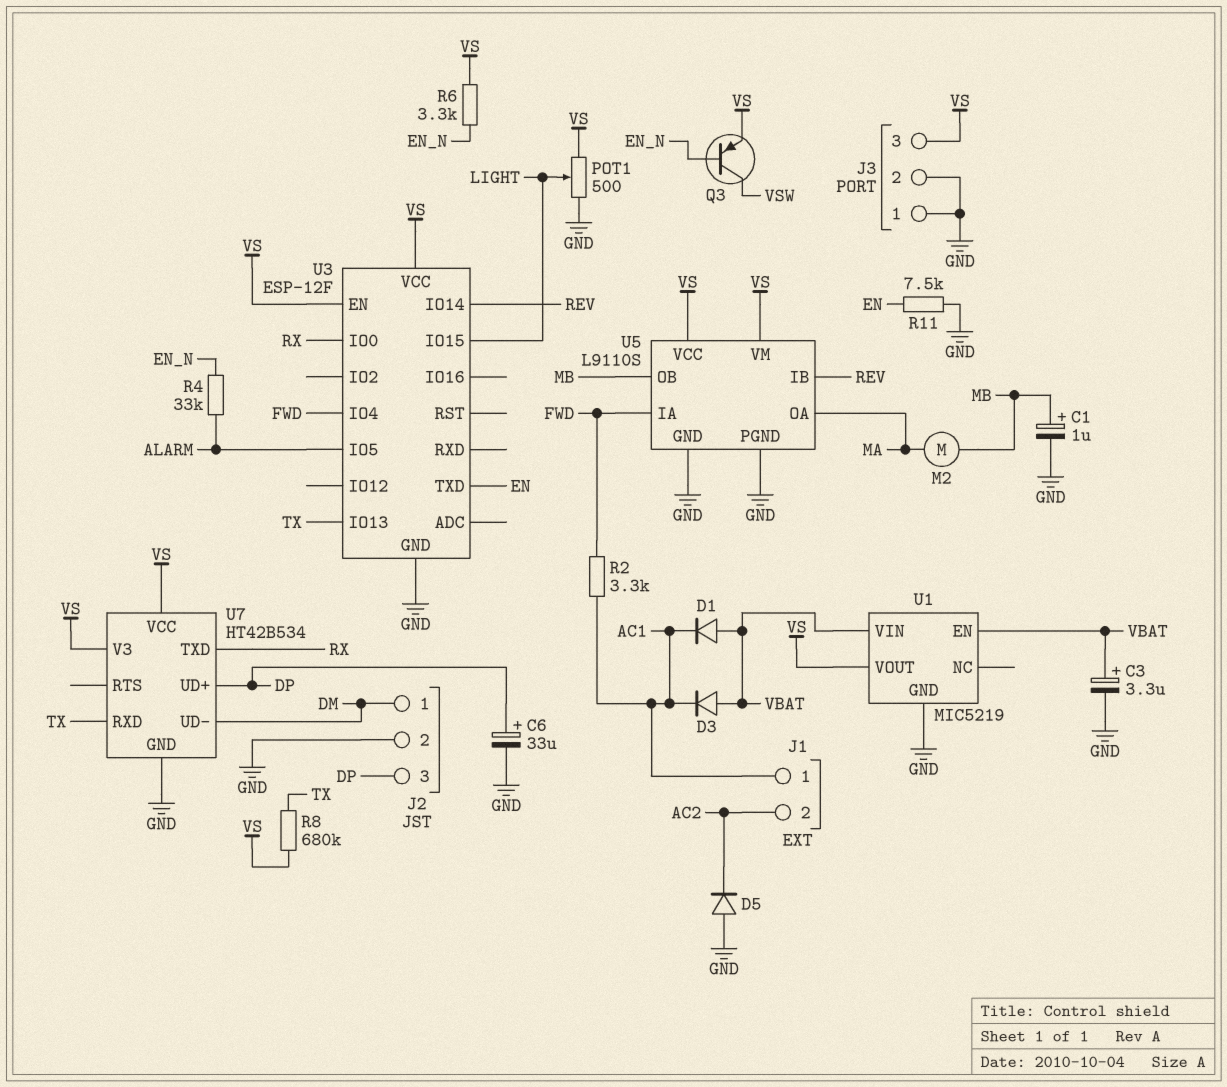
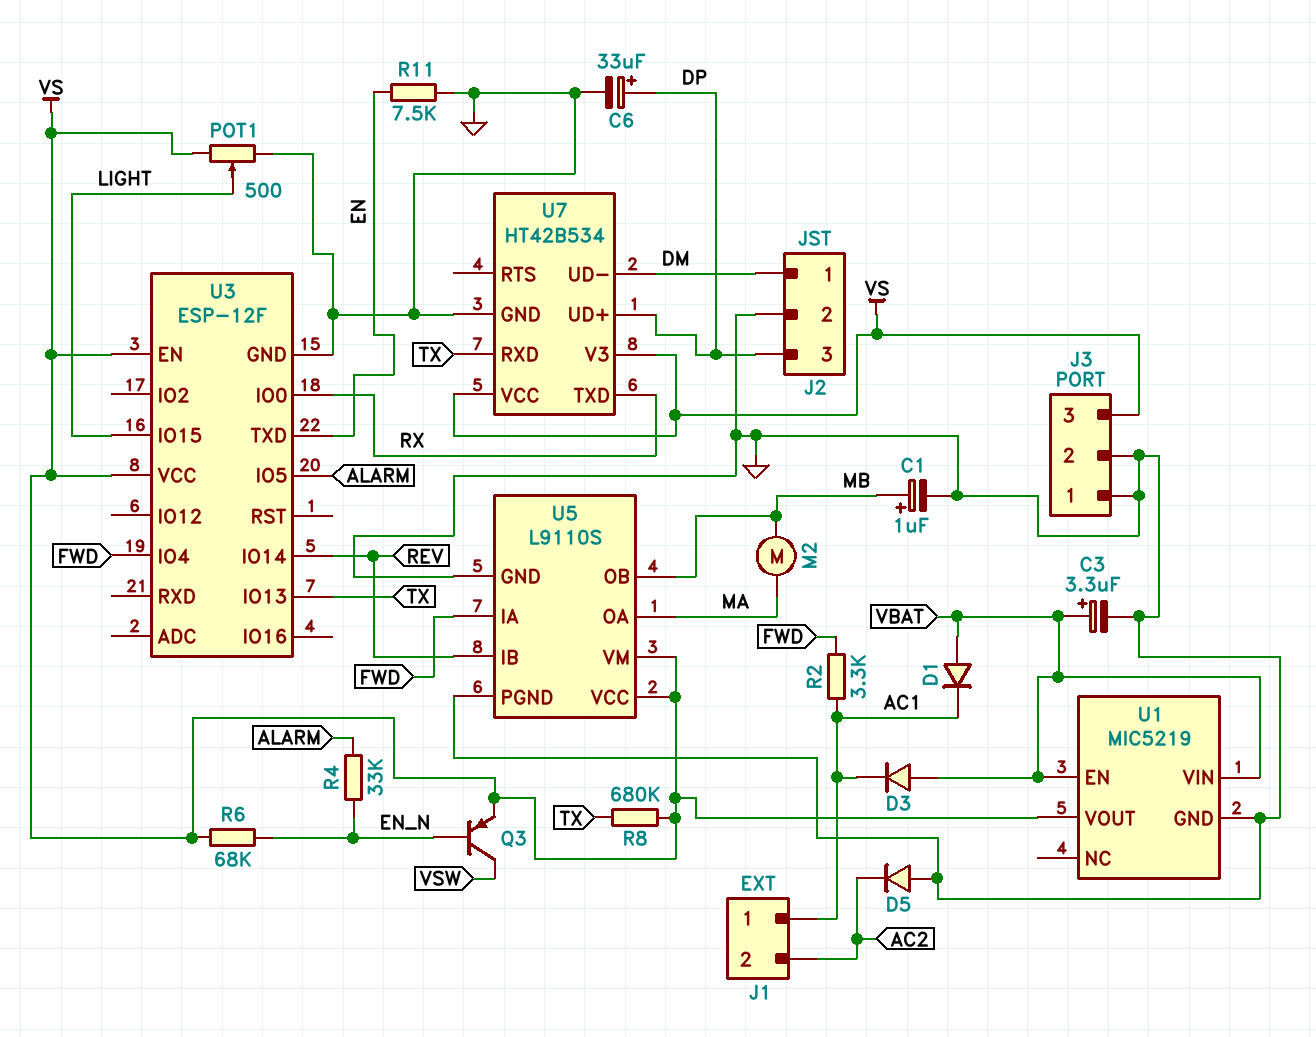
R6: 3.3k (EN_N, VS) -> 68k (EN_N, VS)

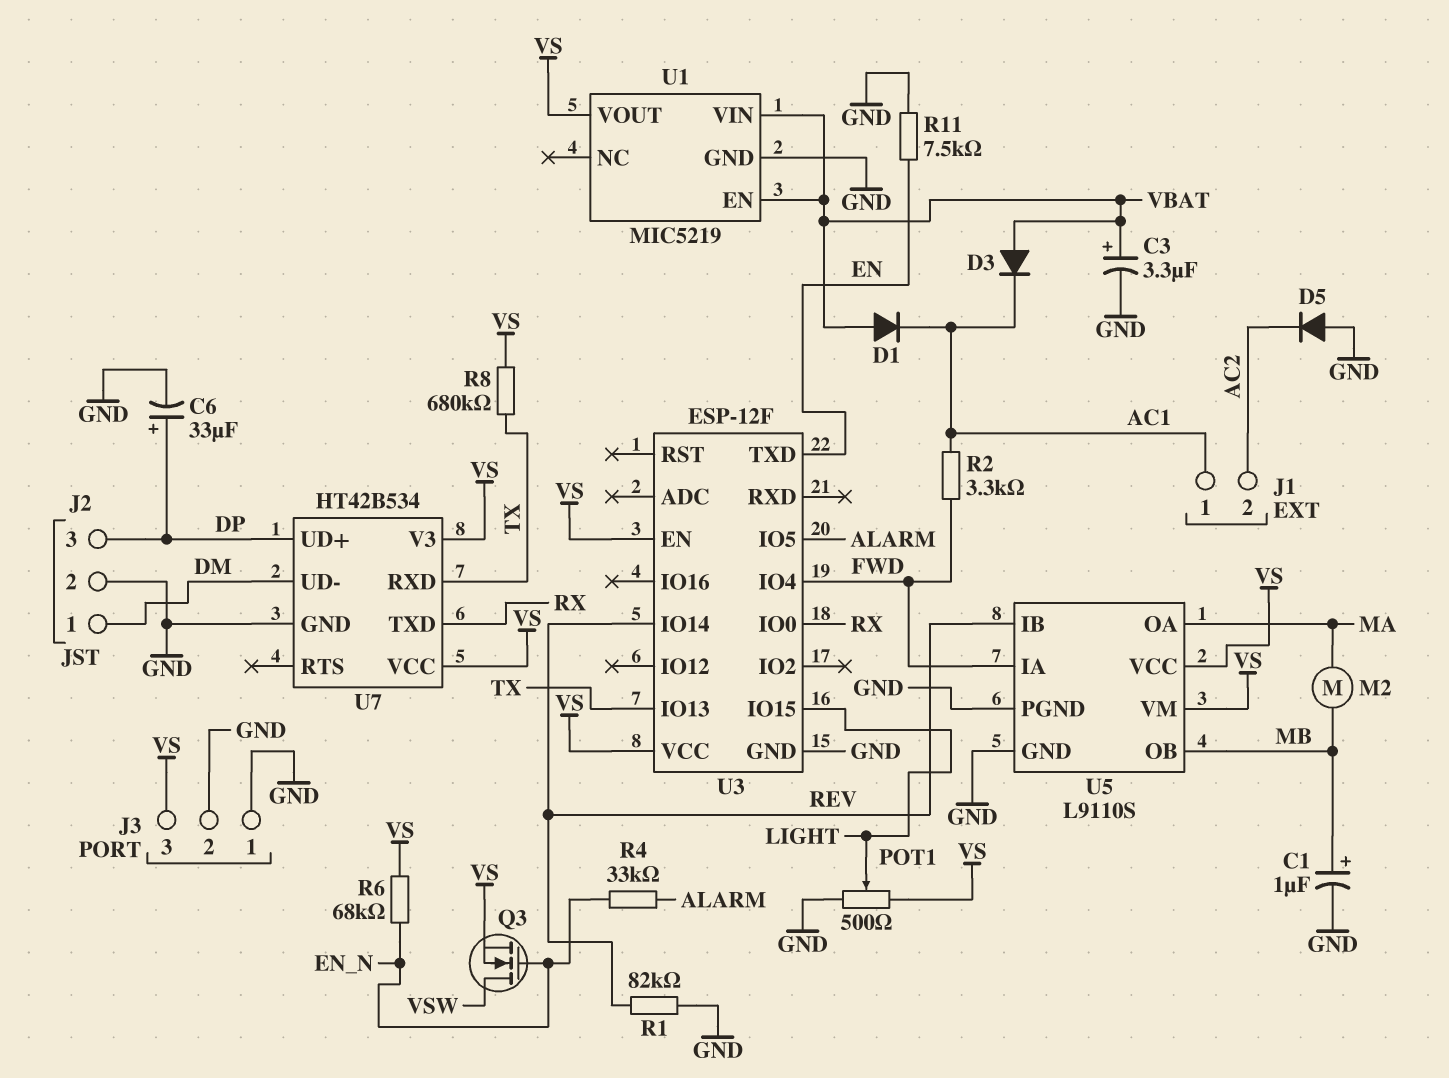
Q3: PNP (B EN_N, C VSW, E VS) -> NMOS (G EN_N, D VSW, S VS)
R1: none -> 82k (GND, REV)

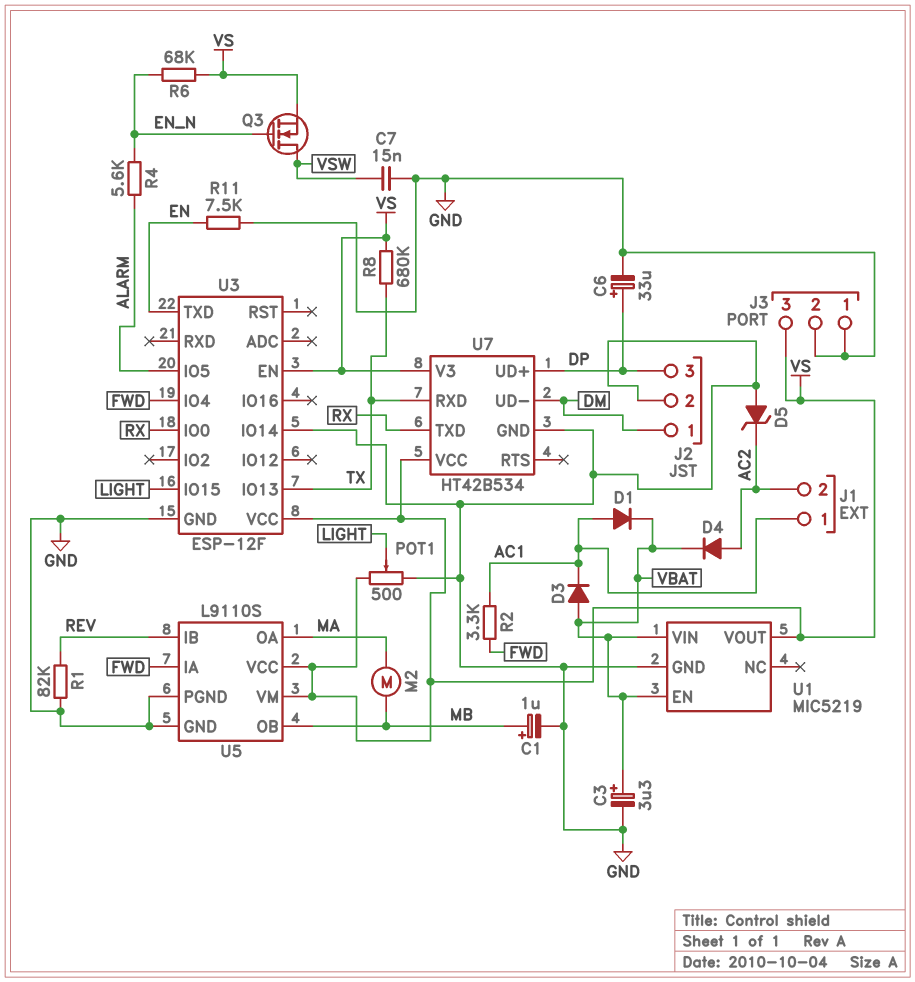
C7: none -> 15nF (GND, VSW)
D1: diode (A VBAT, K AC1) -> diode (A AC1, K VBAT)
D4: none -> diode (A AC2, K VBAT)
D5: diode (A GND, K AC2) -> zener (A GND, K AC2)
R4: 33k (ALARM, EN_N) -> 5.6k (ALARM, EN_N)
U3 pin IO14: REV -> GND

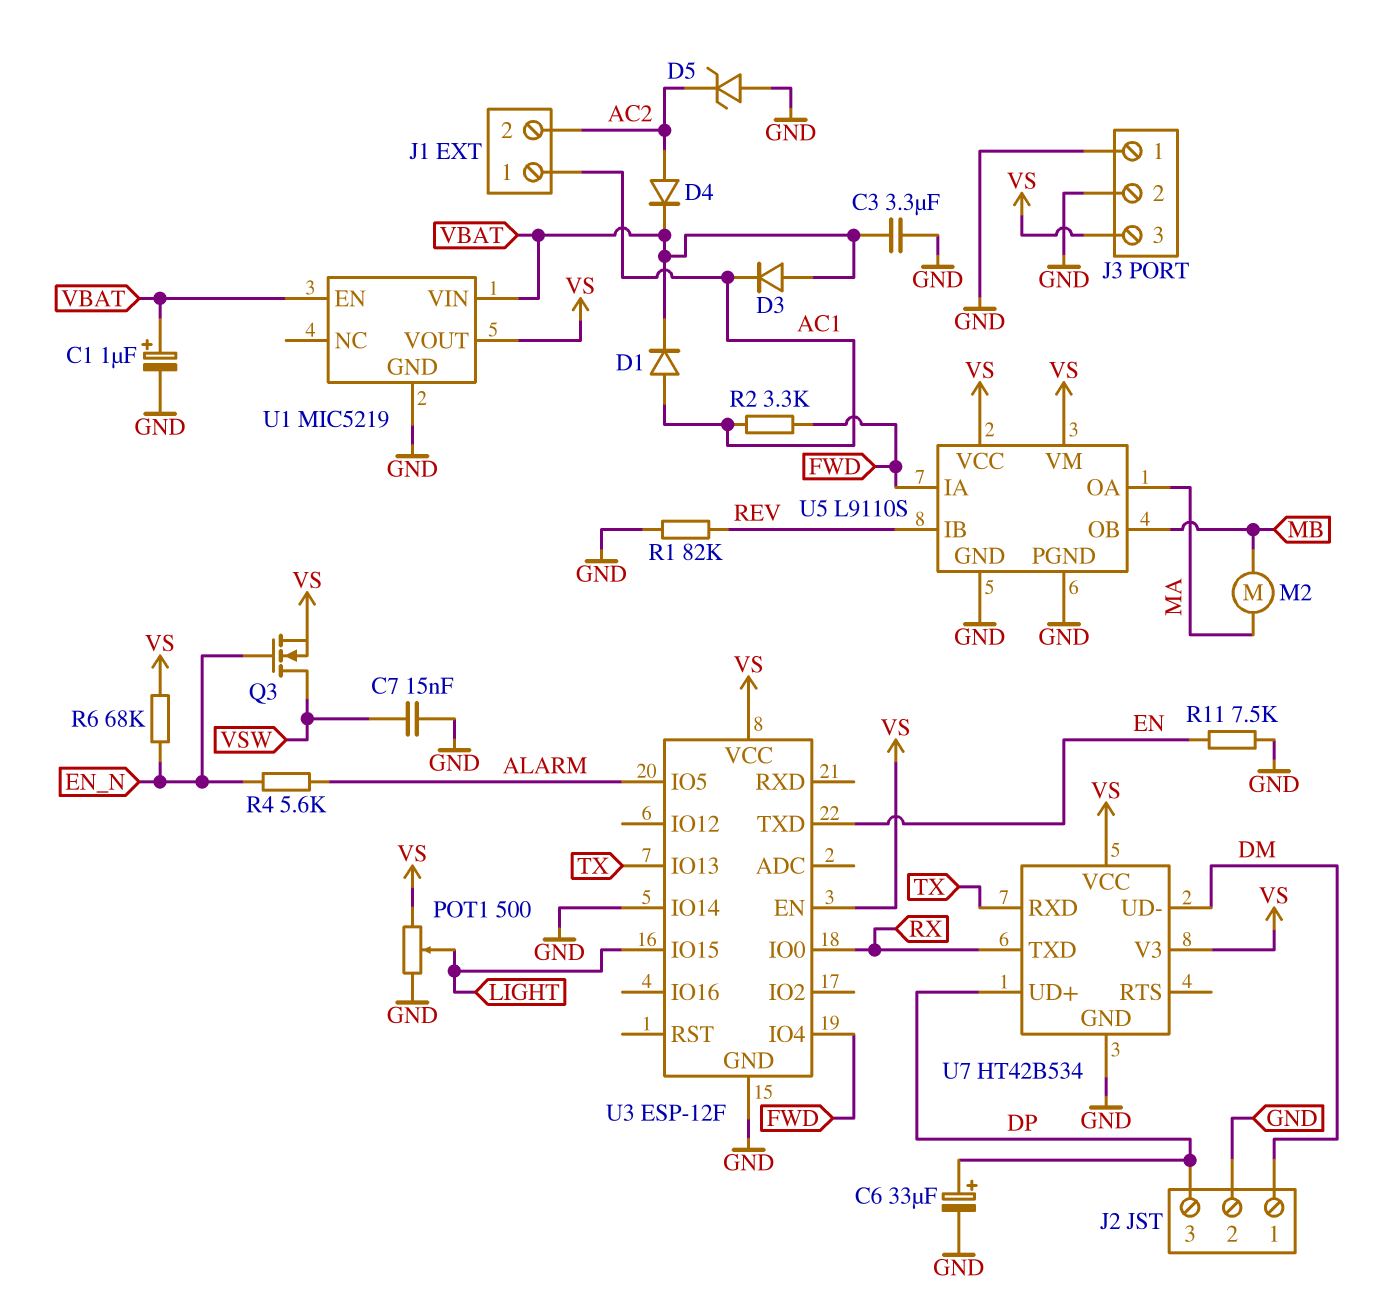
C1: 1uF (plus MB, minus GND) -> 1uF (plus VBAT, minus GND)
C3: 3.3uF (plus VBAT, minus GND) -> 3.3uF (GND, VBAT)
R8: 680k (TX, VS) -> none

